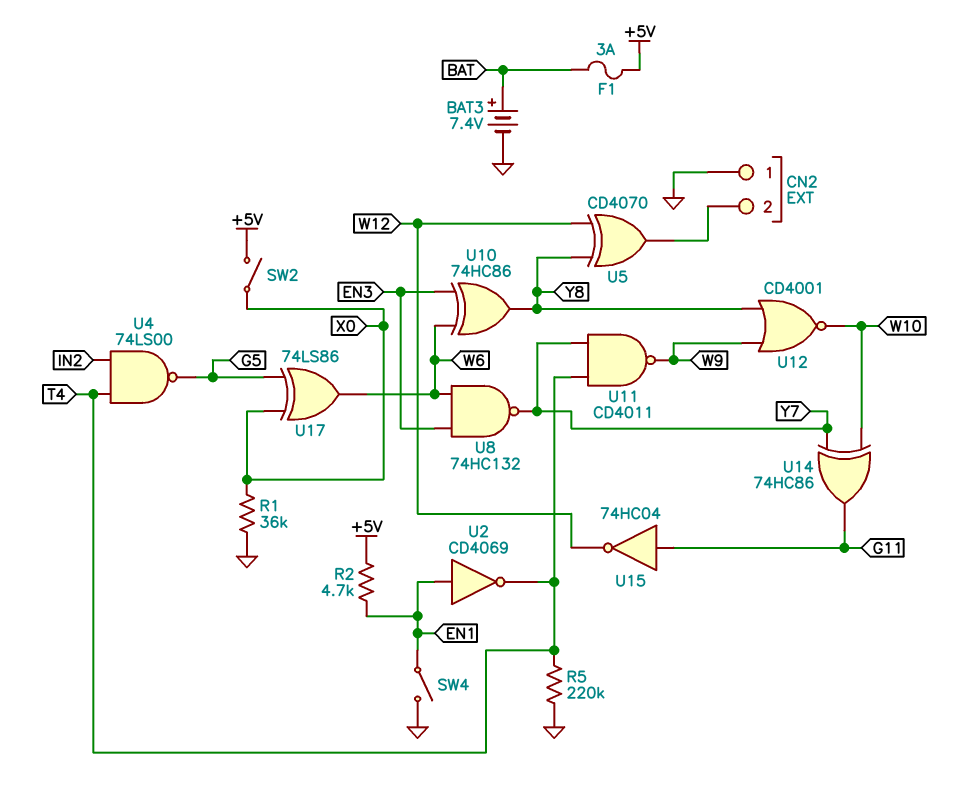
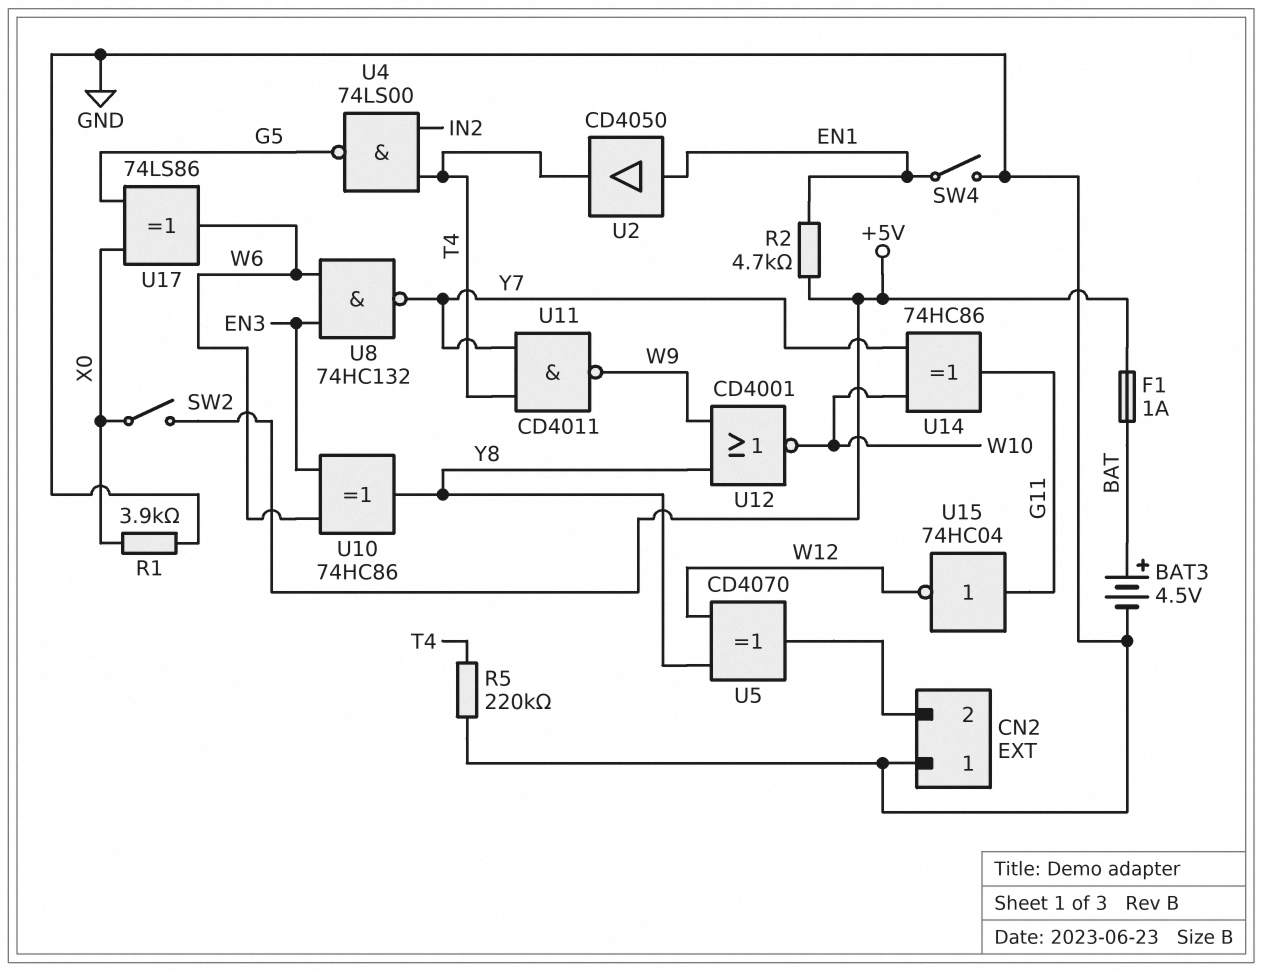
BAT3: 7.4V (plus BAT, minus GND) -> 4.5V (plus BAT, minus GND)
F1: 3A (+5V, BAT) -> 1A (+5V, BAT)
R1: 36k (GND, X0) -> 3.9k (GND, X0)
U2: NOT CD4069 (in EN1, out T4) -> buffer CD4050 (in EN1, out T4)

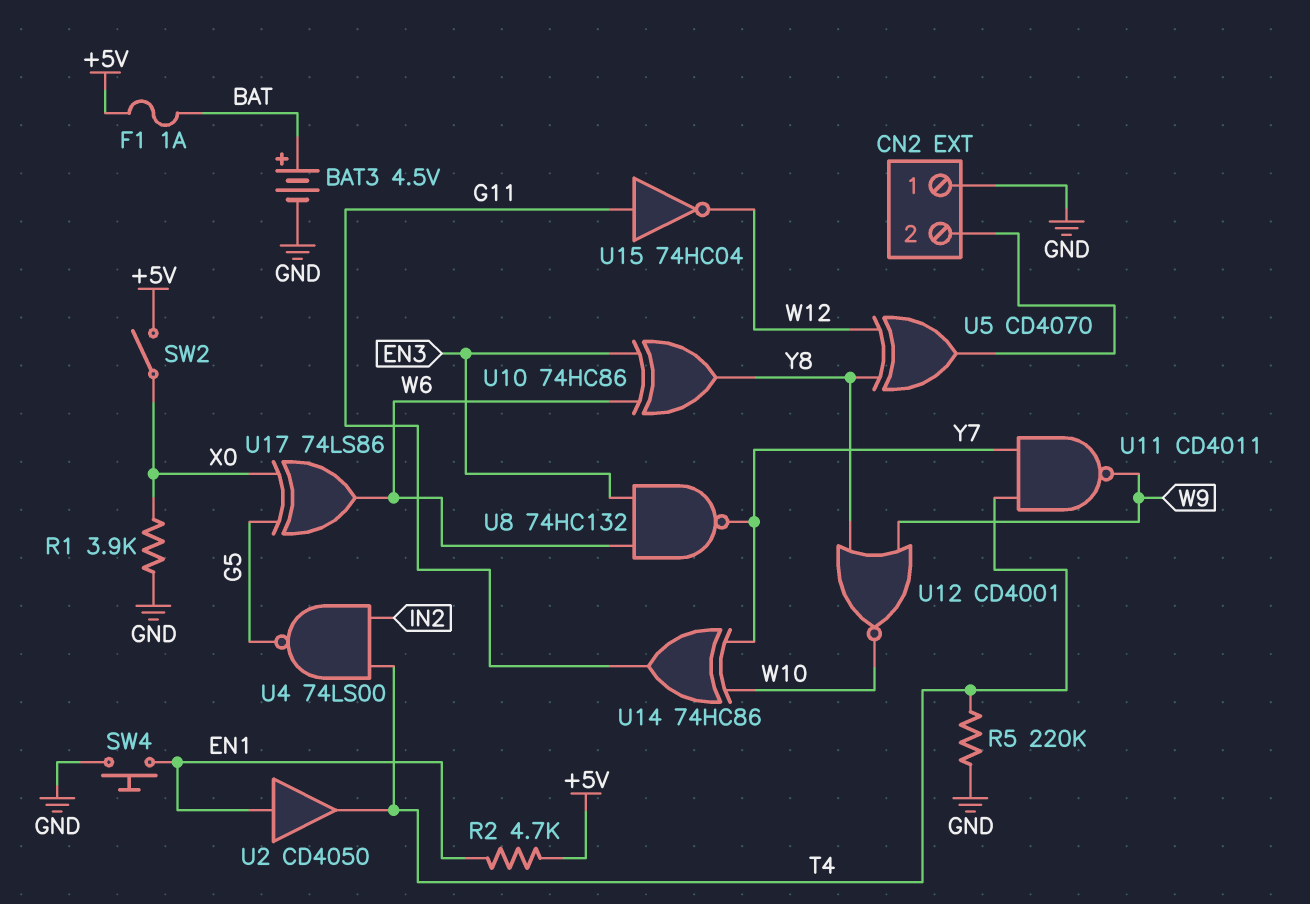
SW4: switch (EN1, GND) -> button (EN1, GND)

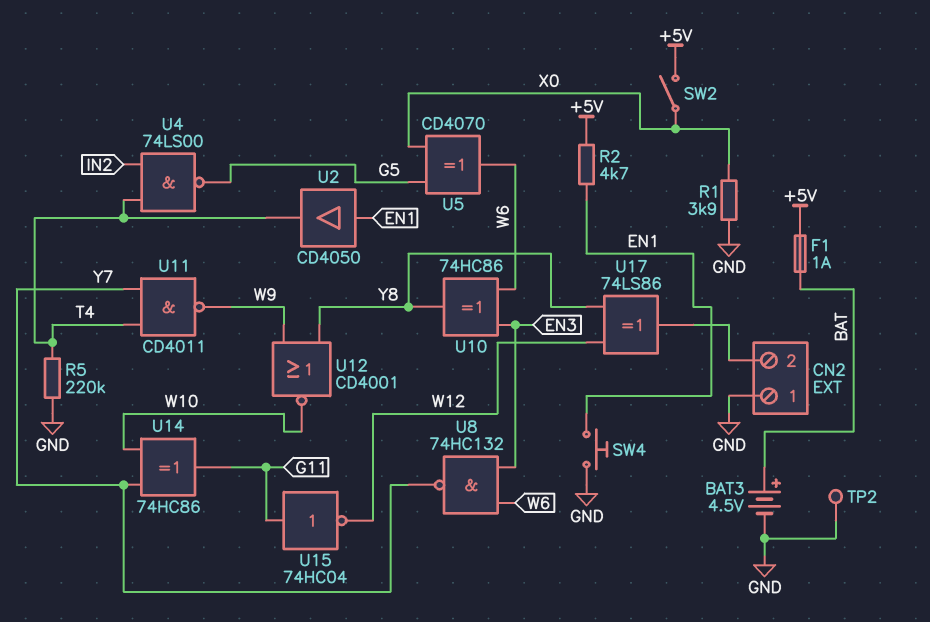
TP2: none -> test point (GND)
U5: XOR CD4070 (in W12, in Y8, out CN2/2) -> XOR CD4070 (in G5, in X0, out W6)
U17: XOR 74LS86 (in G5, in X0, out W6) -> XOR 74LS86 (in W12, in Y8, out CN2/2)

